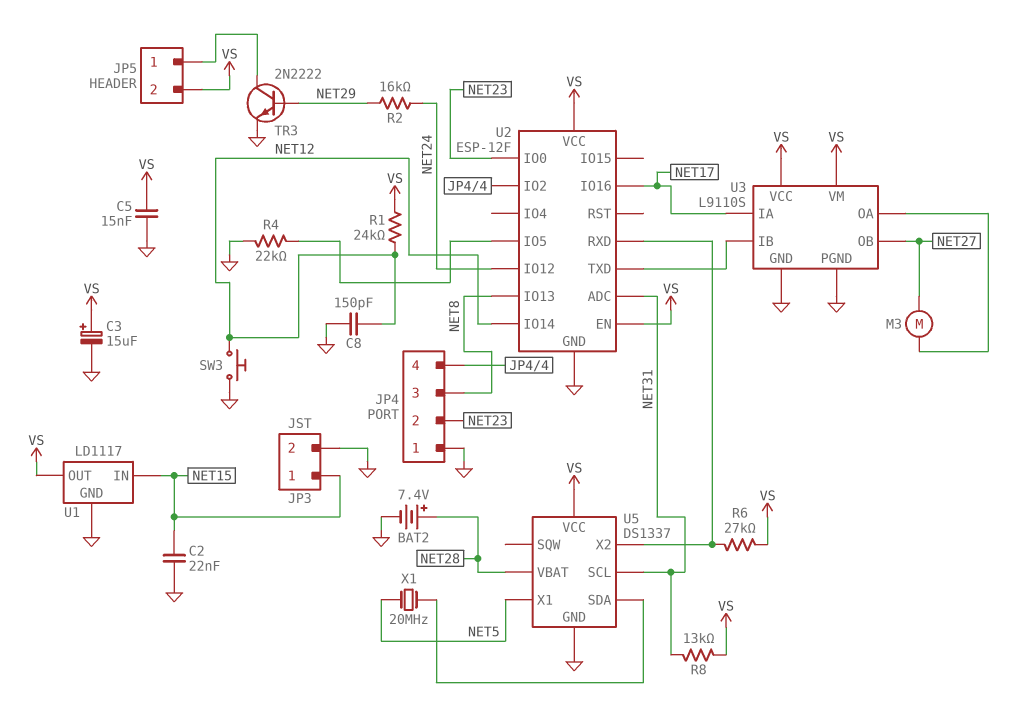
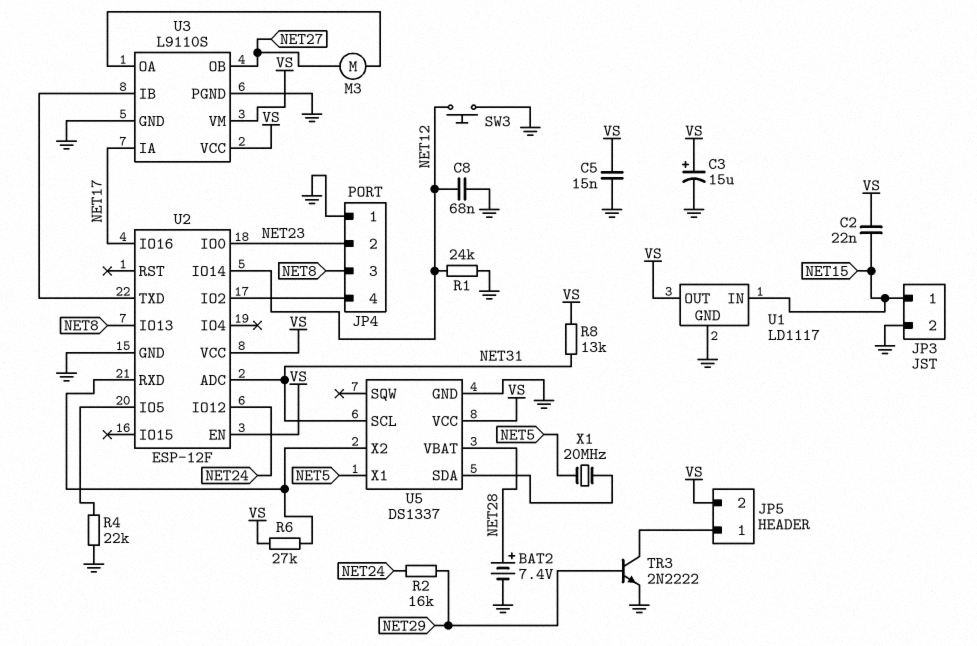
C2: 22nF (GND, NET15) -> 22nF (NET15, VS)
C8: 150pF (GND, NET12) -> 68nF (GND, NET12)
R1: 24k (NET12, VS) -> 24k (GND, NET12)

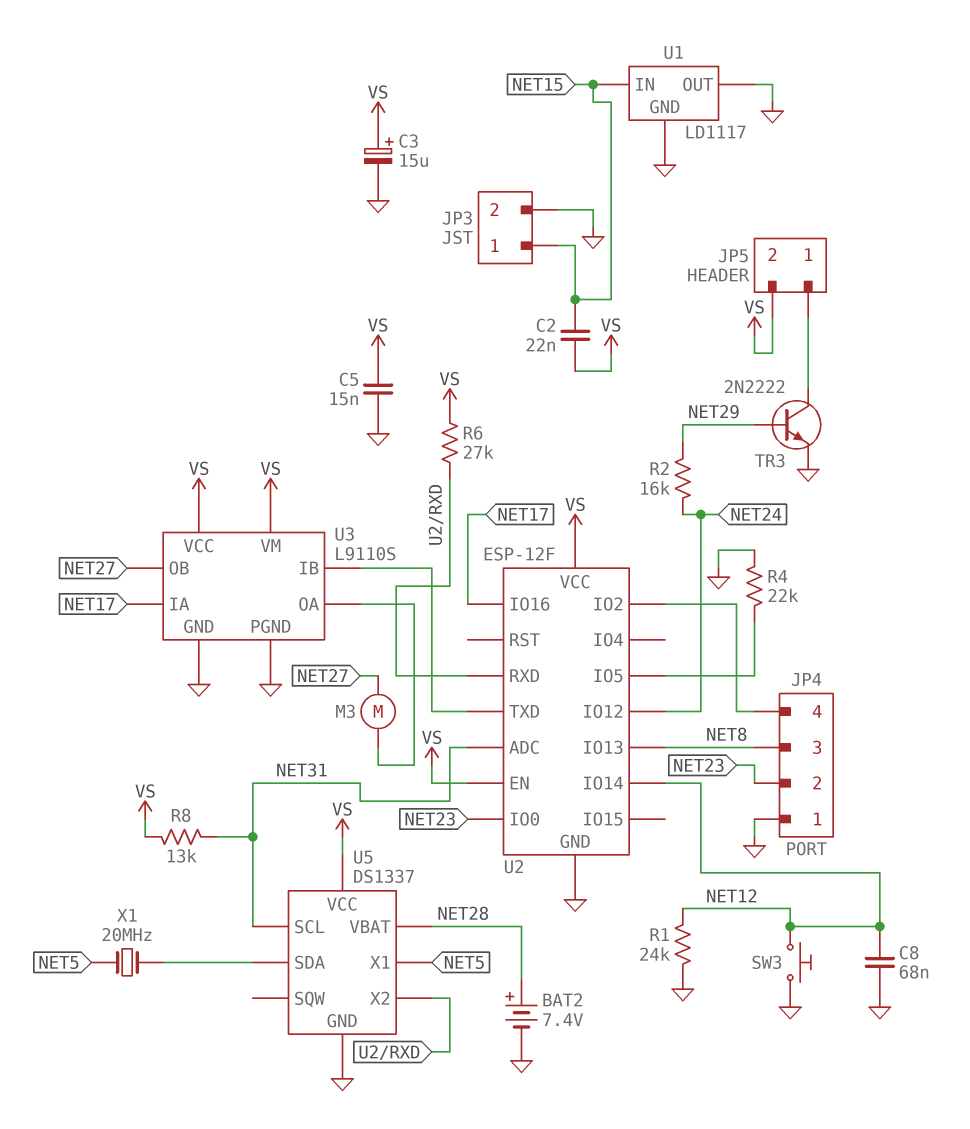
U1 pin OUT: VS -> GND

